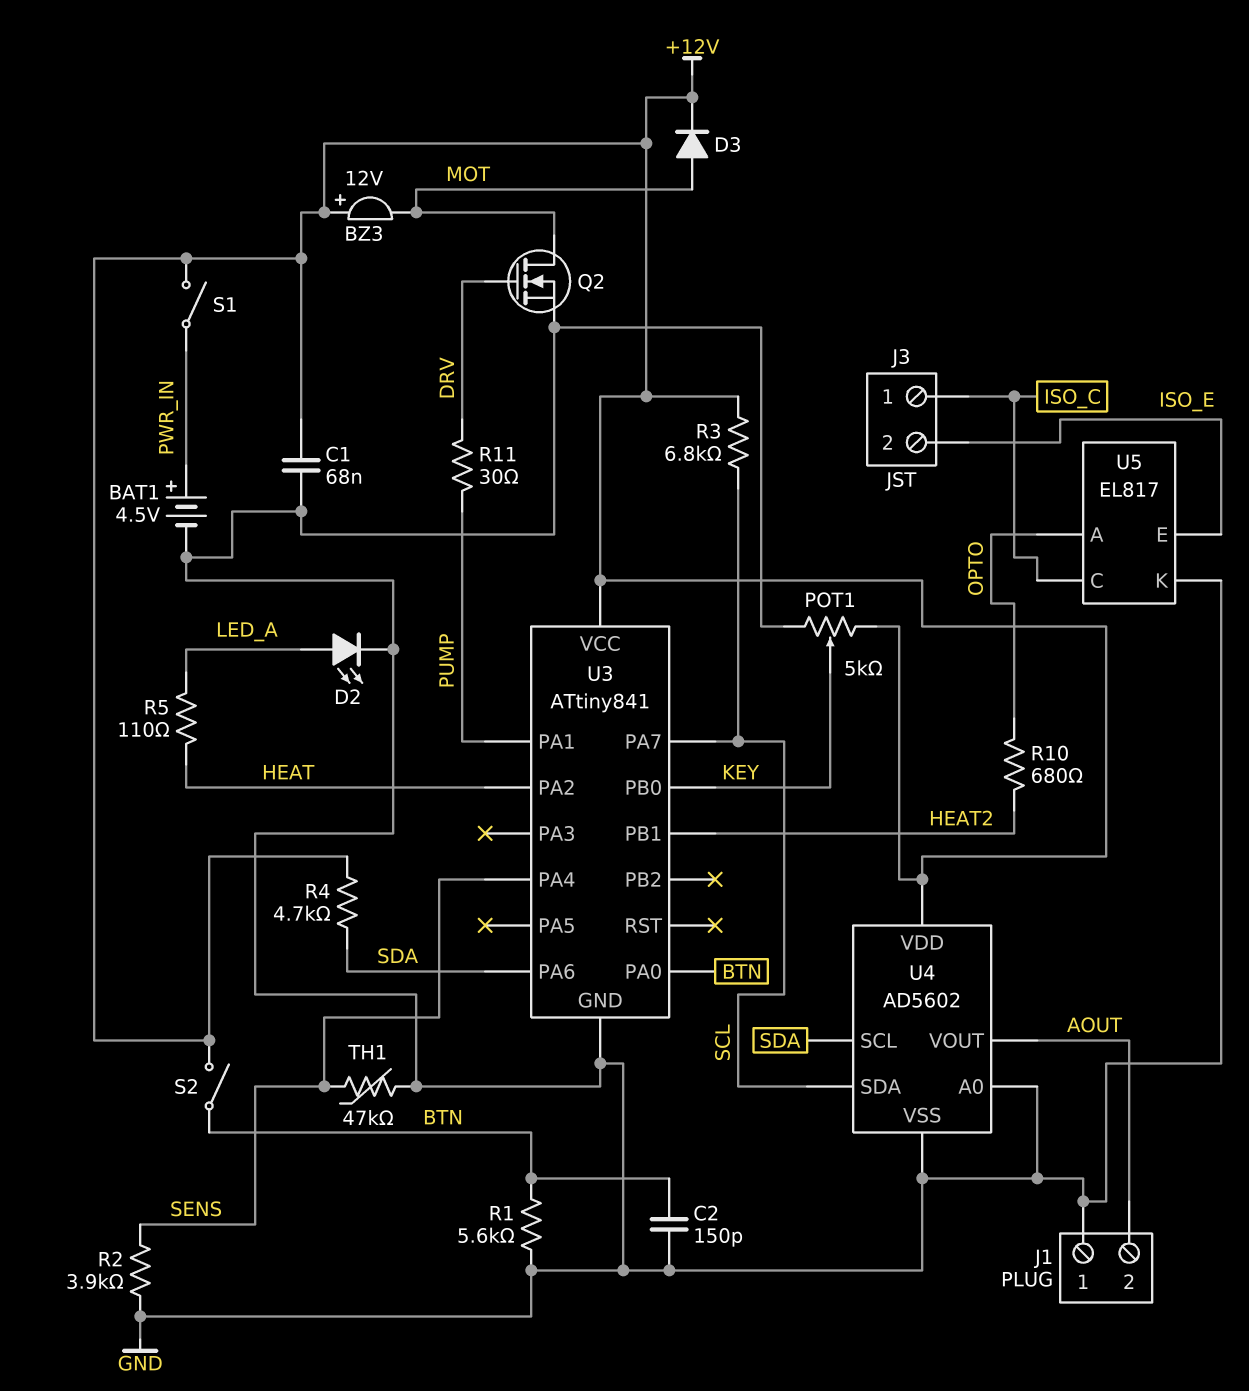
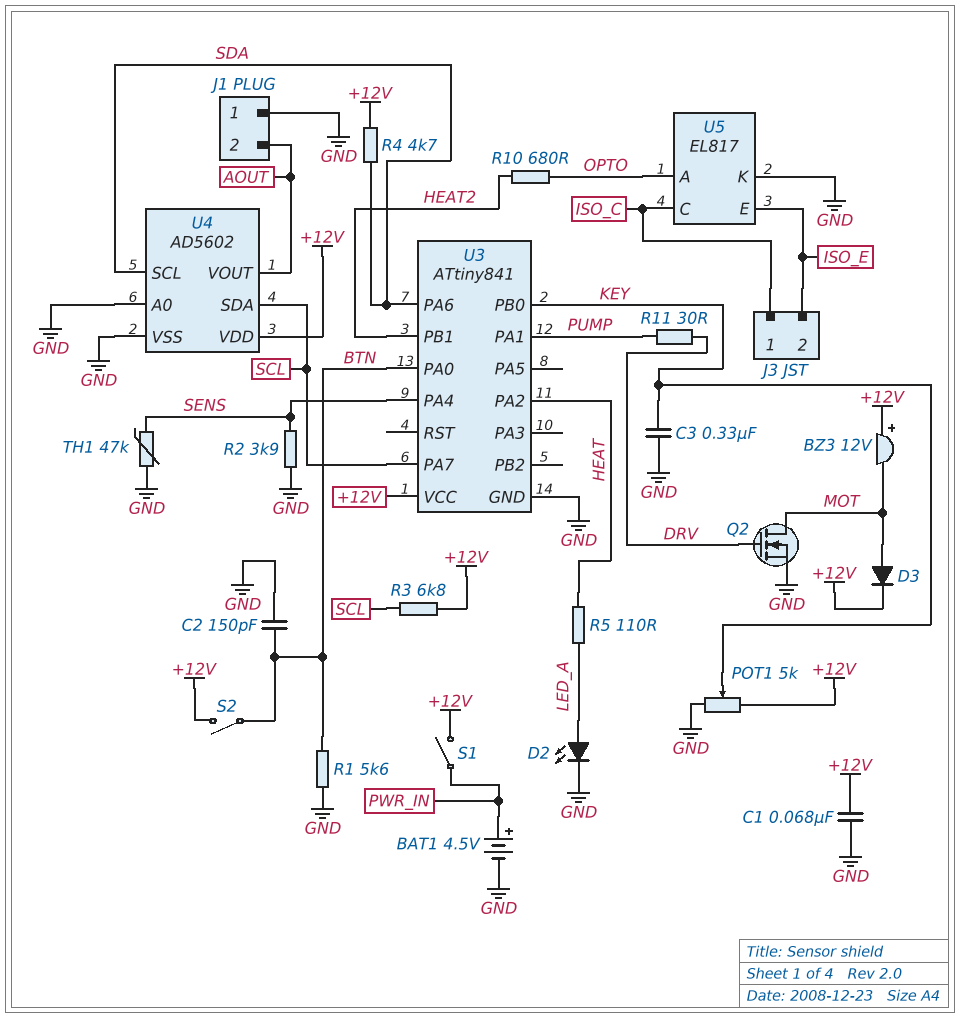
C3: none -> 330nF (GND, KEY)

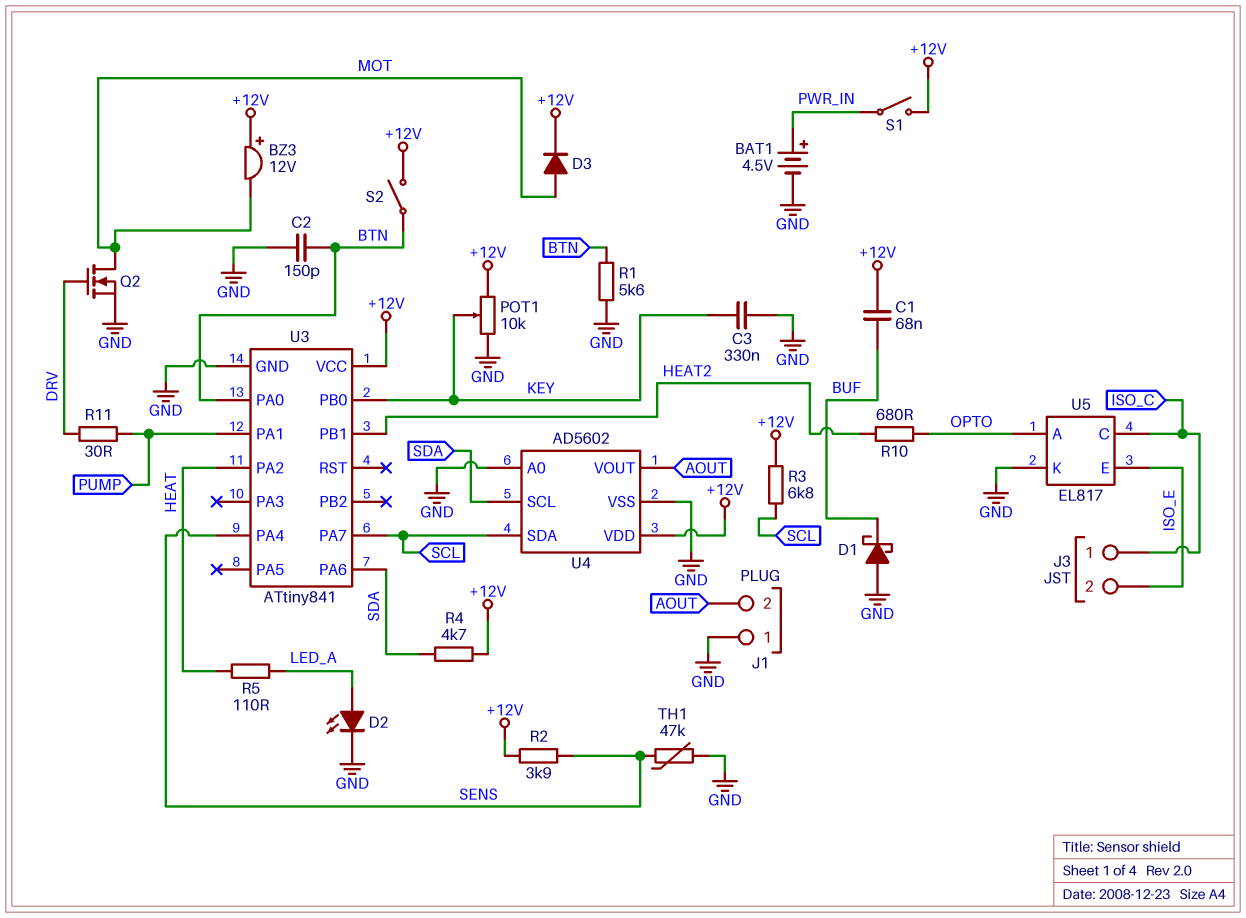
C1: 68nF (+12V, GND) -> 68nF (+12V, BUF)
D1: none -> schottky (A GND, K BUF)
POT1: 5k (+12V, GND, wiper KEY) -> 10k (+12V, GND, wiper KEY)
R2: 3.9k (GND, SENS) -> 3.9k (+12V, SENS)

